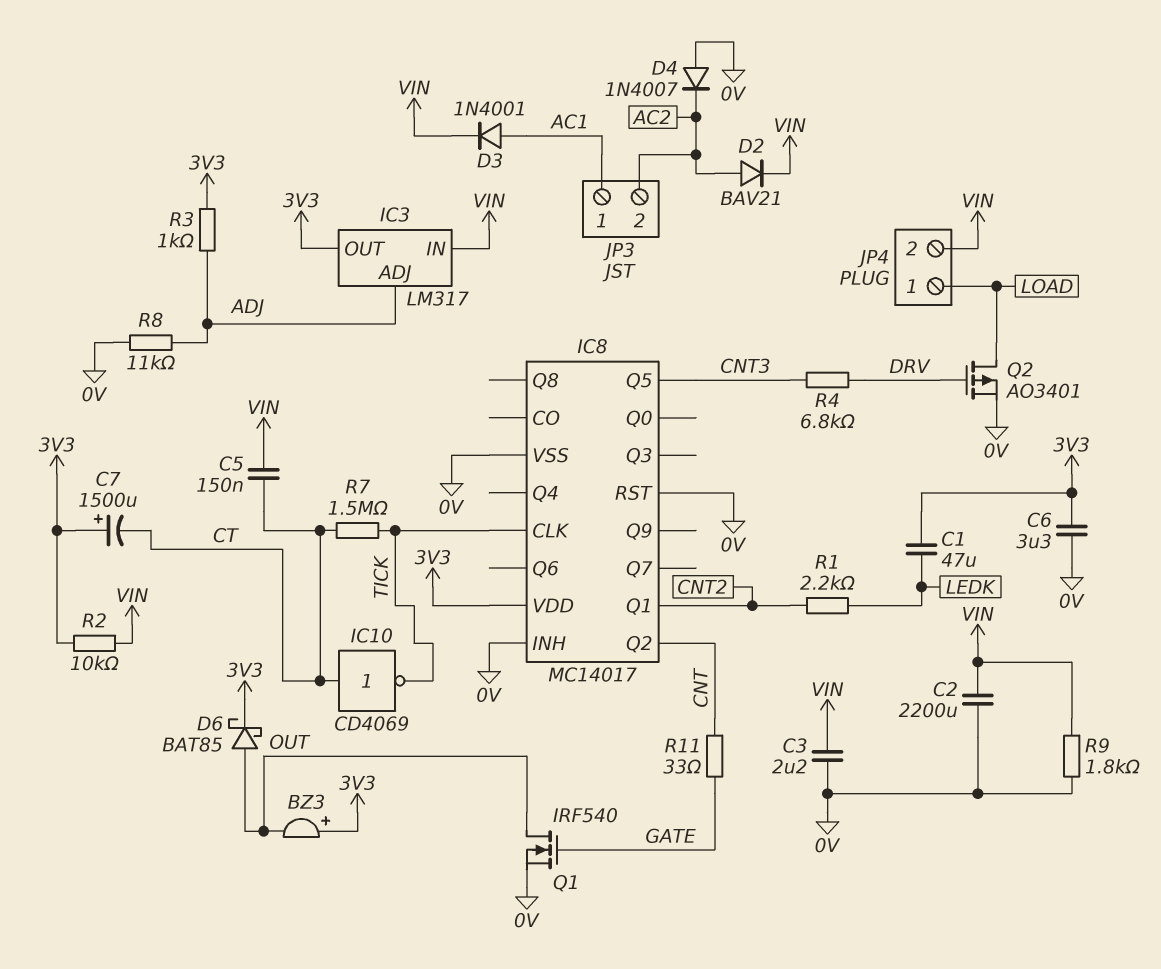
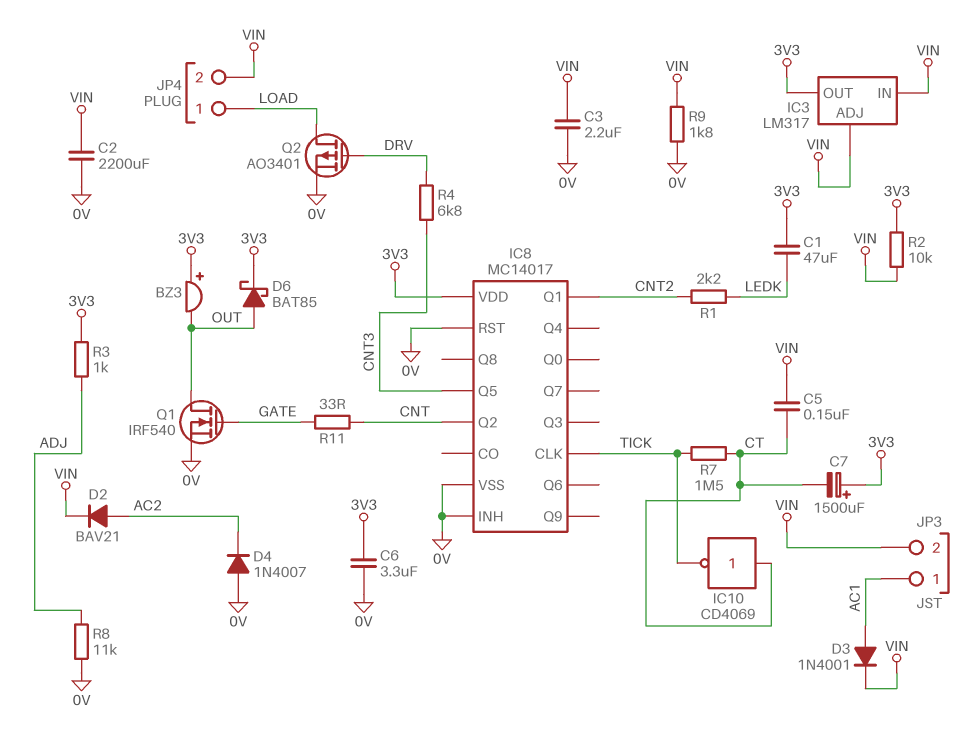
IC3 pin ADJ: ADJ -> VIN
JP3 pin 2: AC2 -> VIN

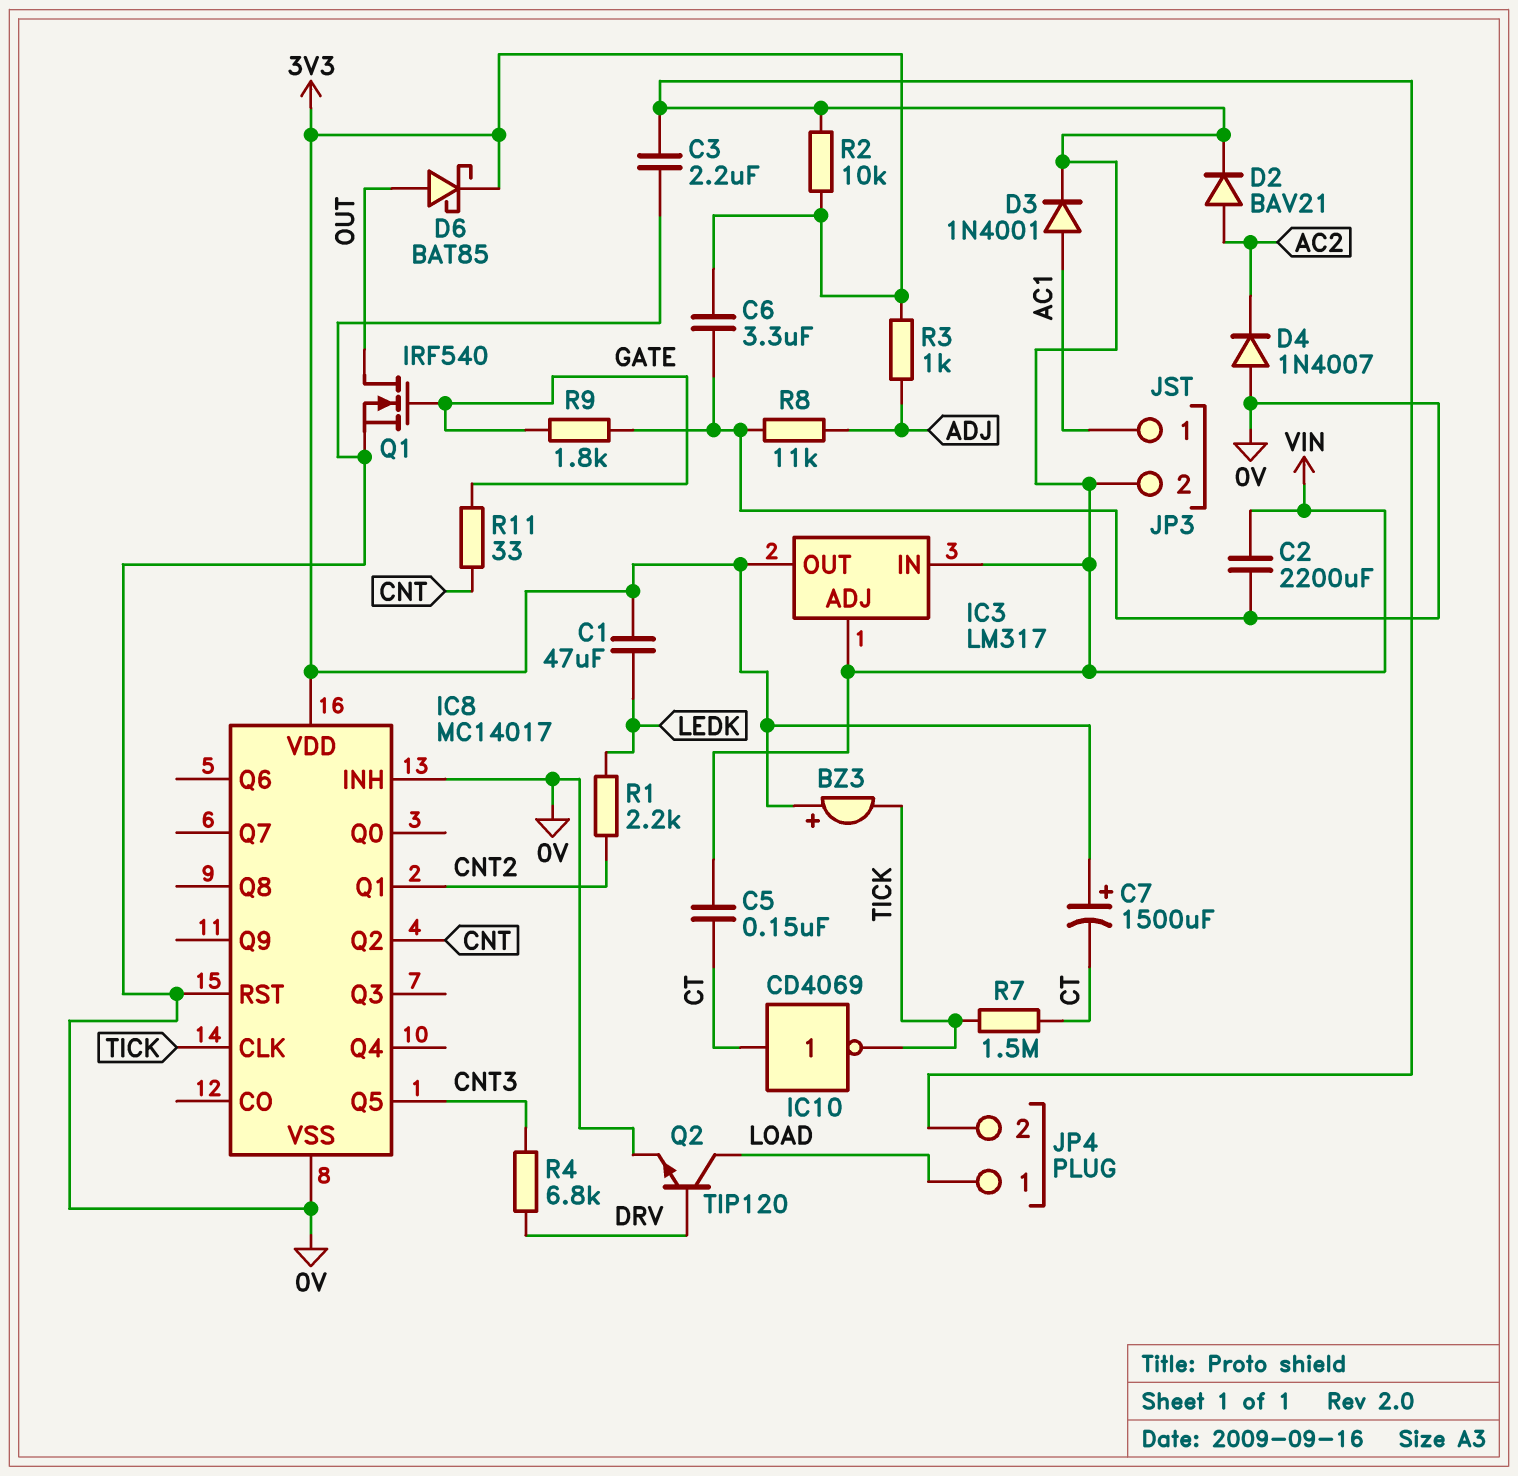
BZ3: buzzer (plus 3V3, minus OUT) -> buzzer (plus 3V3, minus TICK)
Q2: PMOS AO3401 (G DRV, D LOAD, S 0V) -> NPN TIP120 (B DRV, C LOAD, E 0V)
R9: 1.8k (0V, VIN) -> 1.8k (0V, GATE)

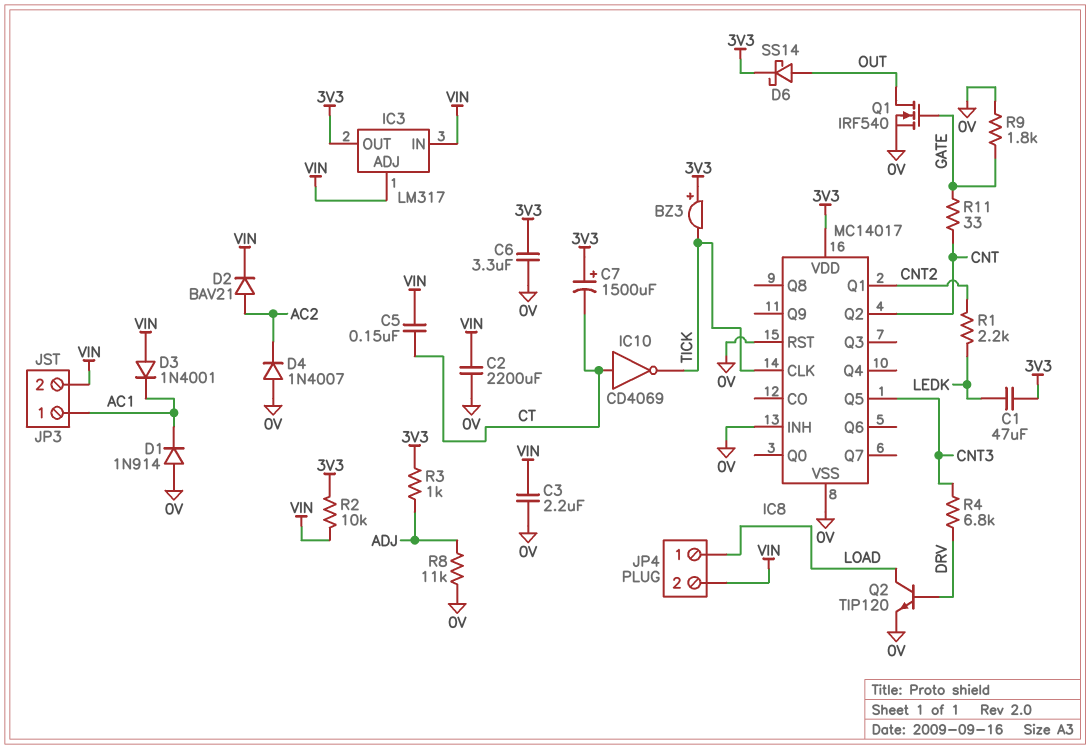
D1: none -> diode 1N914 (A 0V, K AC1)
D3: diode 1N4001 (A AC1, K VIN) -> diode 1N4001 (A VIN, K AC1)
D6: schottky BAT85 (A OUT, K 3V3) -> schottky SS14 (A OUT, K 3V3)
R7: 1.5M (CT, TICK) -> none

